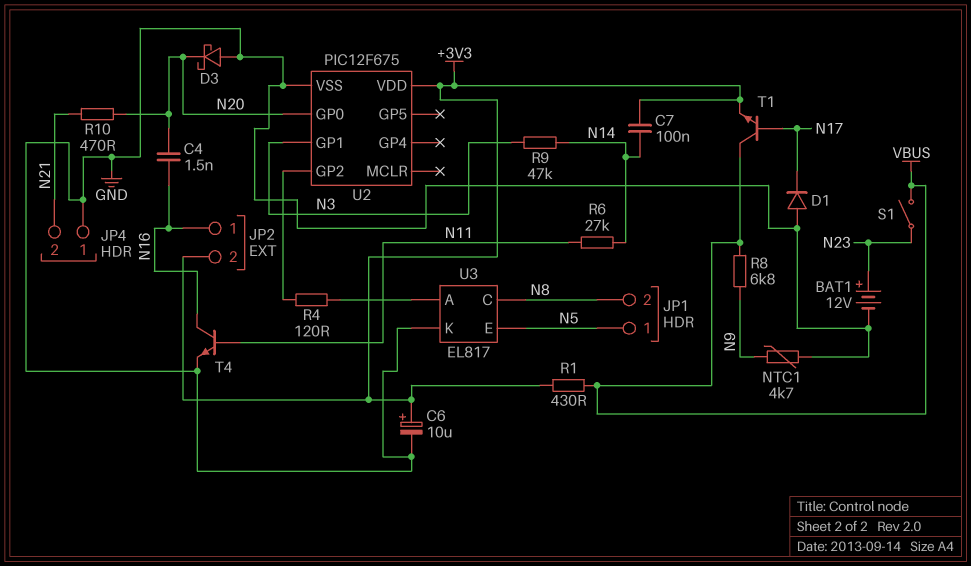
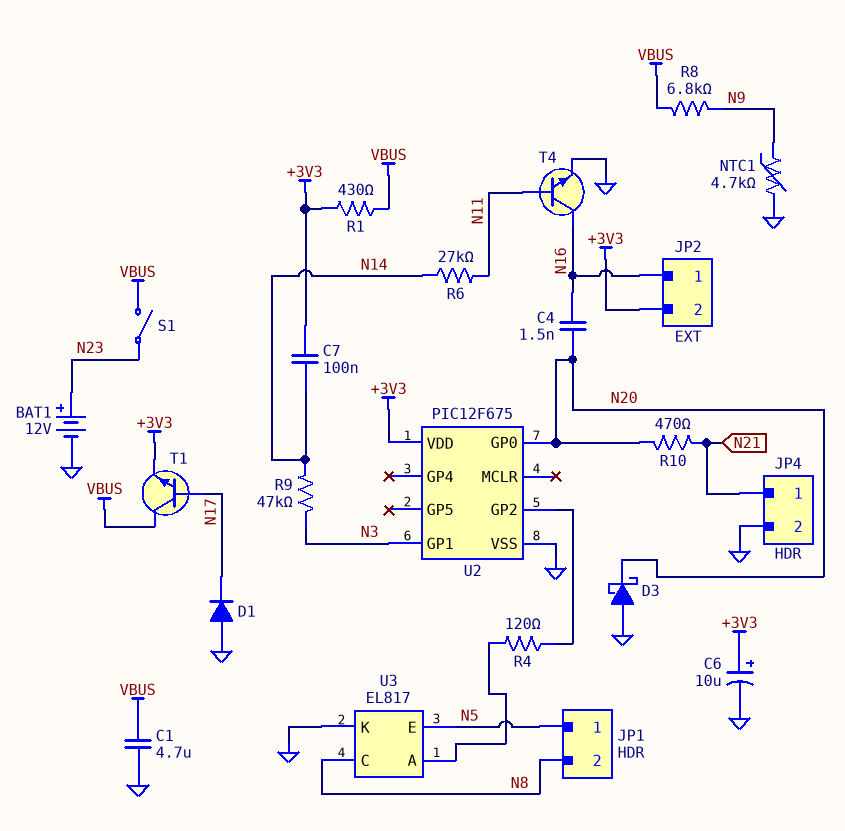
C1: none -> 4.7uF (GND, VBUS)
JP4 pin 1: GND -> N21
JP4 pin 2: N21 -> GND

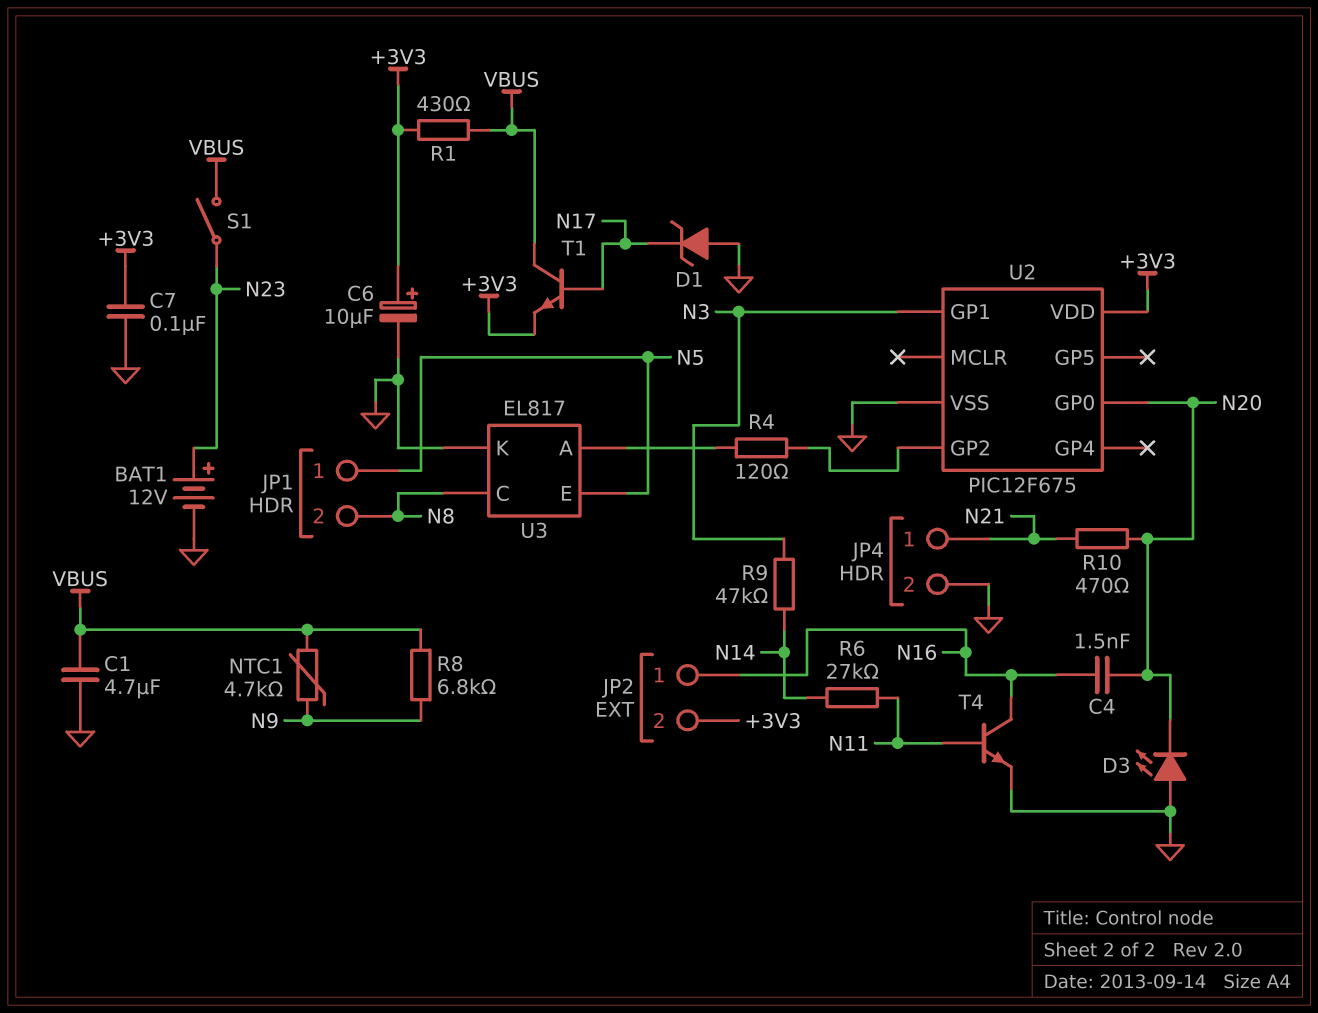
C7: 100nF (+3V3, N14) -> 100nF (+3V3, GND)
D1: diode (A GND, K N17) -> zener (A GND, K N17)
D3: schottky (A GND, K N20) -> LED (A GND, K N20)
NTC1: 4.7k (GND, N9) -> 4.7k (N9, VBUS)

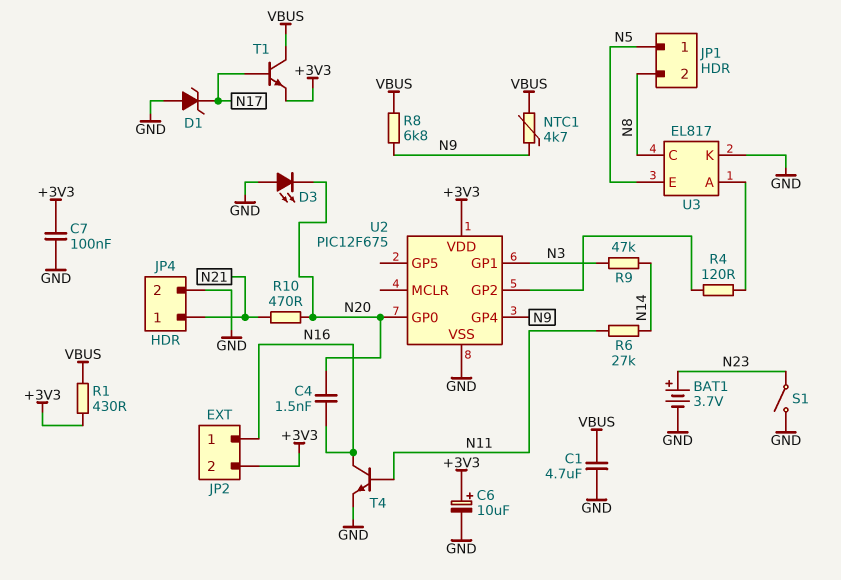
BAT1: 12V (plus N23, minus GND) -> 3.7V (plus N23, minus GND)
S1: switch (N23, VBUS) -> switch (GND, N23)
U2 pin GP4: none -> N9

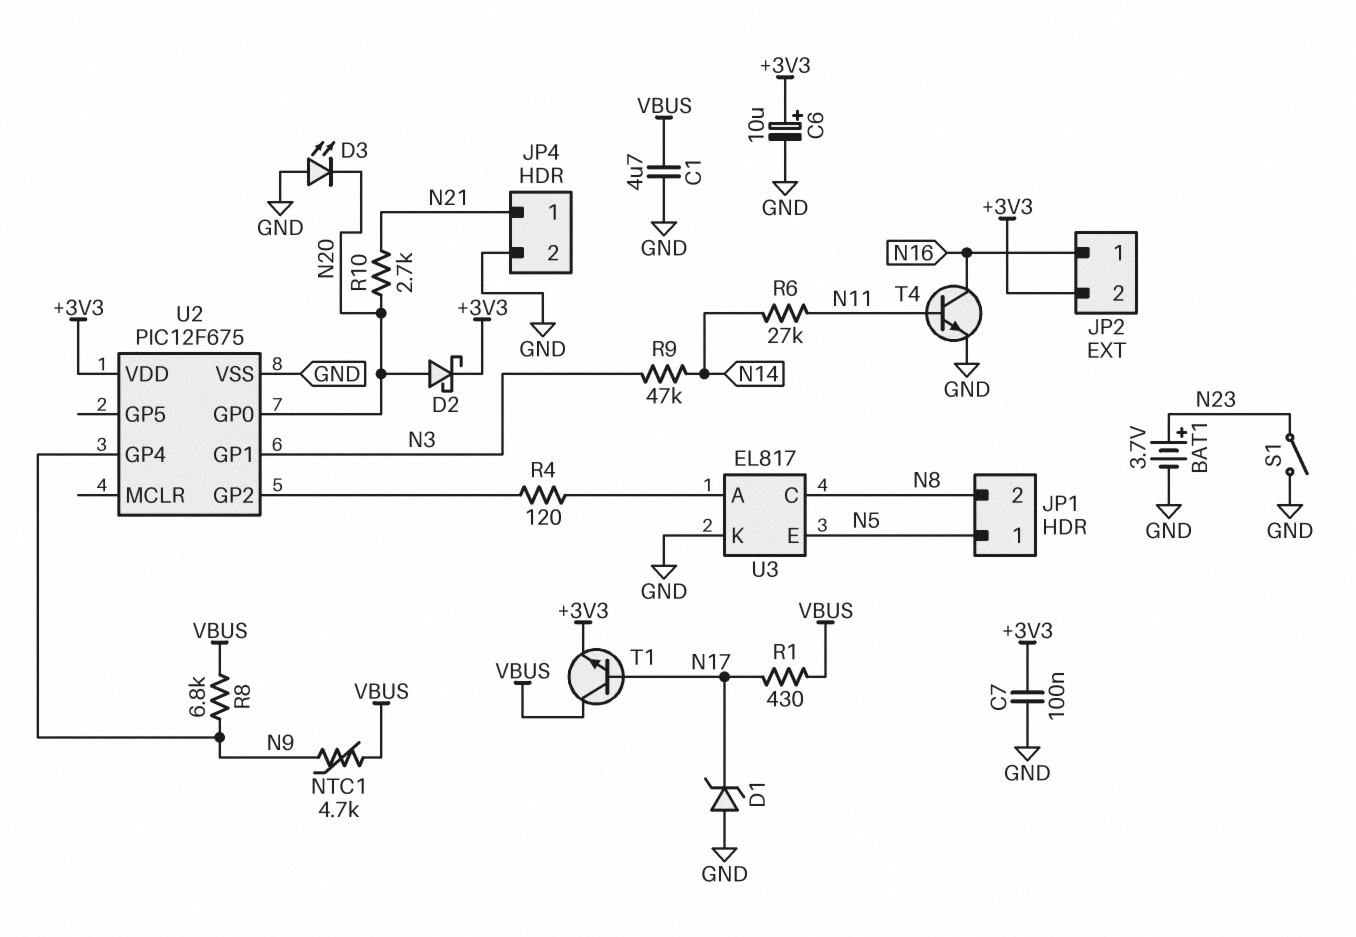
C4: 1.5nF (N16, N20) -> none
D2: none -> schottky (A N20, K +3V3)
R1: 430 (+3V3, VBUS) -> 430 (N17, VBUS)
R10: 470 (N20, N21) -> 2.7k (N20, N21)

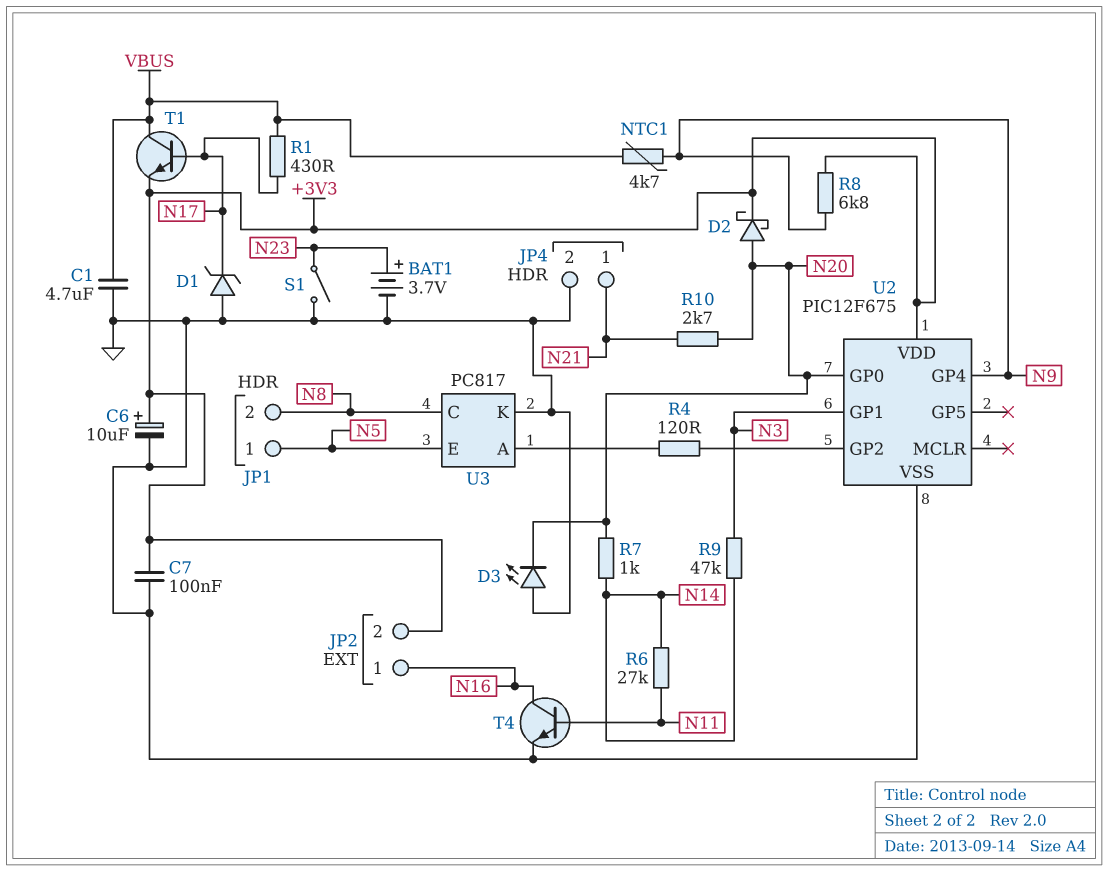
R7: none -> 1k (N14, N20)
R8: 6.8k (N9, VBUS) -> 6.8k (+3V3, N9)
U3: EL817 -> PC817

